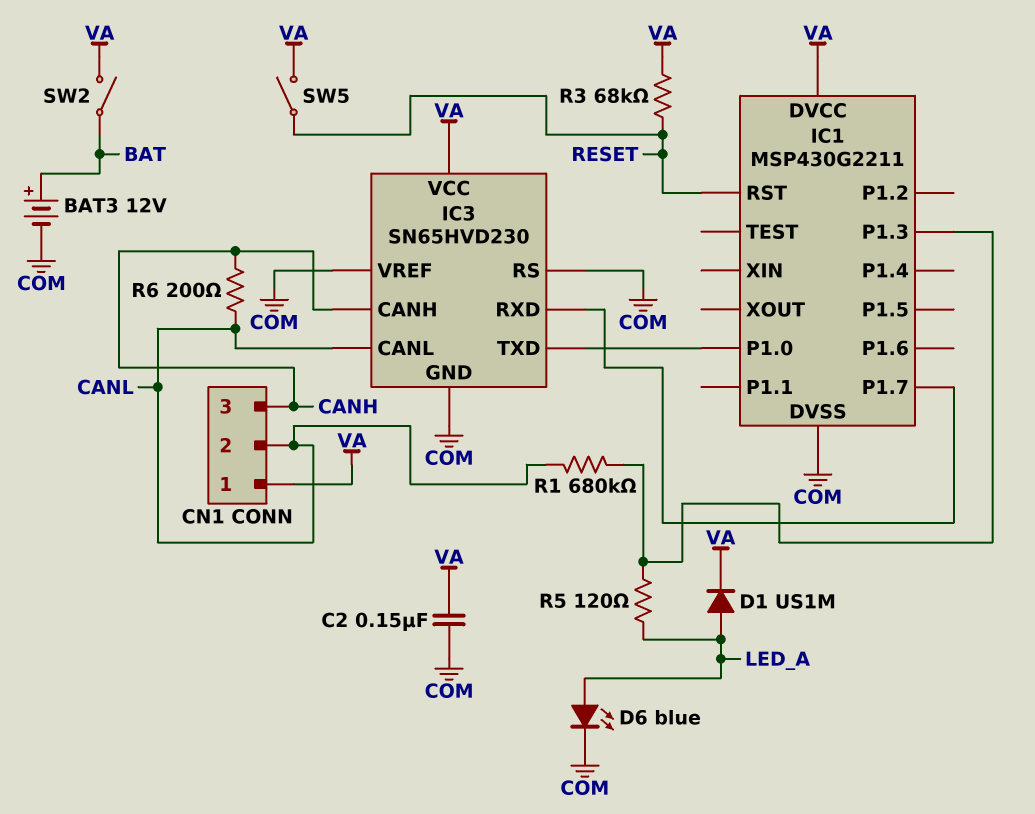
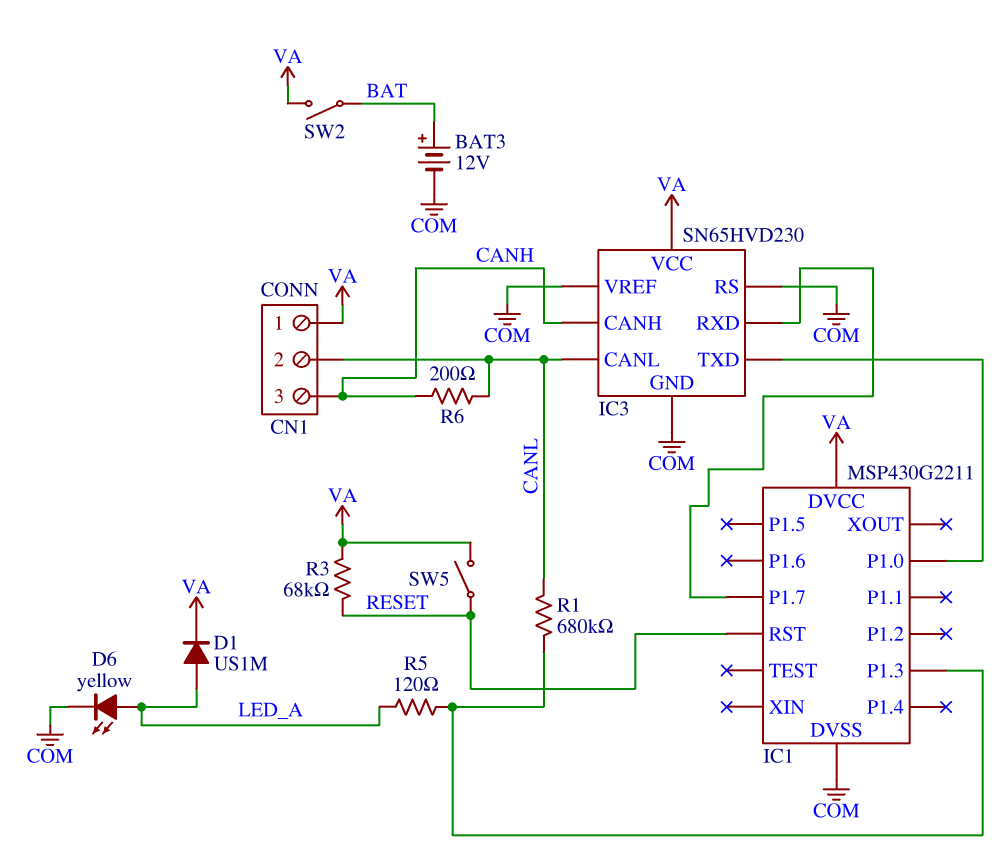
C2: 150nF (COM, VA) -> none
D6: LED blue (A LED_A, K COM) -> LED yellow (A LED_A, K COM)

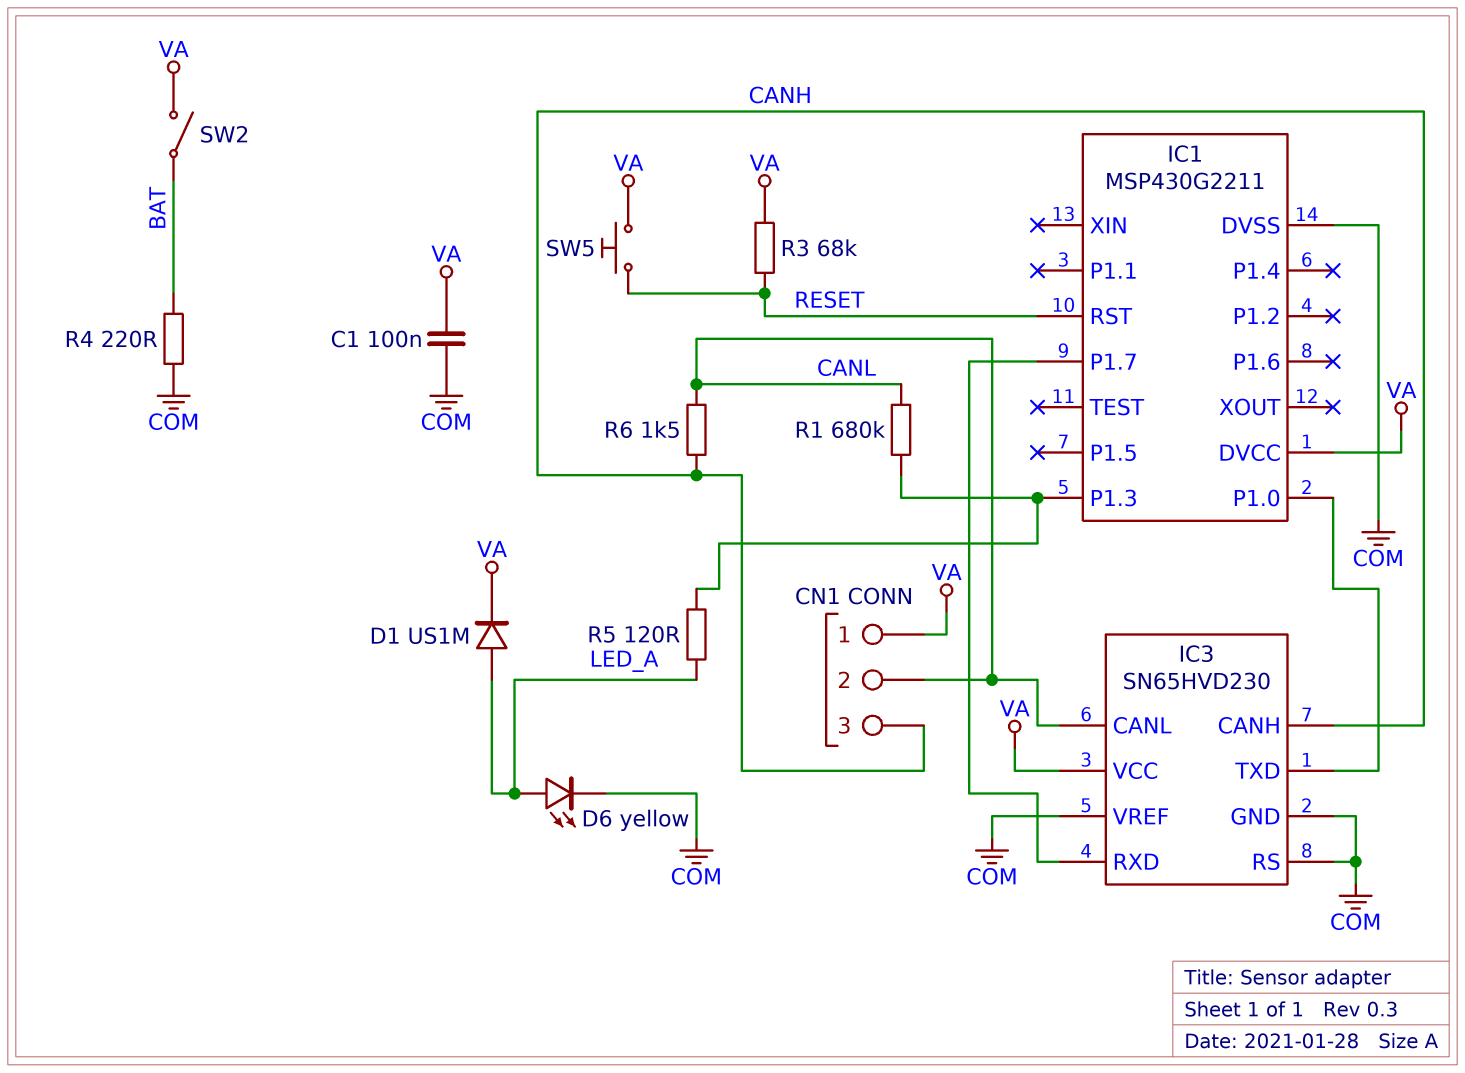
BAT3: 12V (plus BAT, minus COM) -> none
C1: none -> 100nF (COM, VA)
R4: none -> 220 (BAT, COM)
R6: 200 (CANH, CANL) -> 1.5k (CANH, CANL)
SW5: switch (RESET, VA) -> button (RESET, VA)

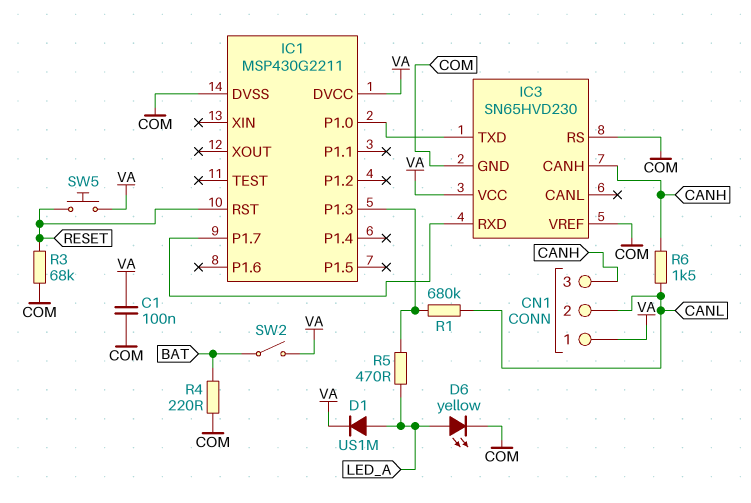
IC3 pin CANL: CANL -> none
R3: 68k (RESET, VA) -> 68k (COM, RESET)
R5: 120 (IC1/P1.3, LED_A) -> 470 (IC1/P1.3, LED_A)

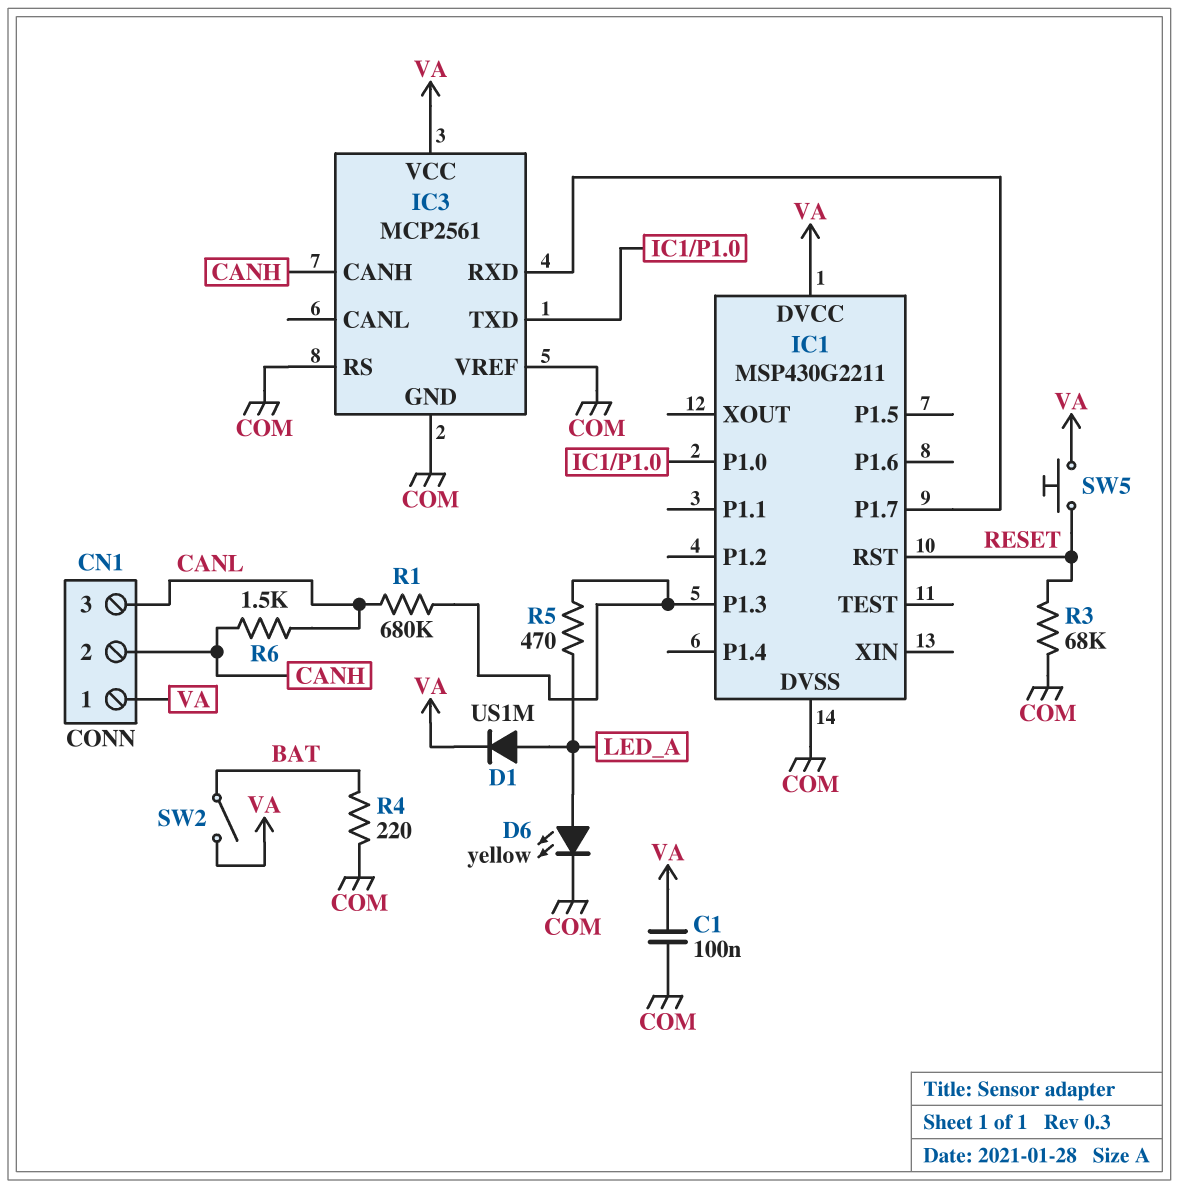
CN1 pin 2: CANL -> CANH
CN1 pin 3: CANH -> CANL
IC3: SN65HVD230 -> MCP2561

